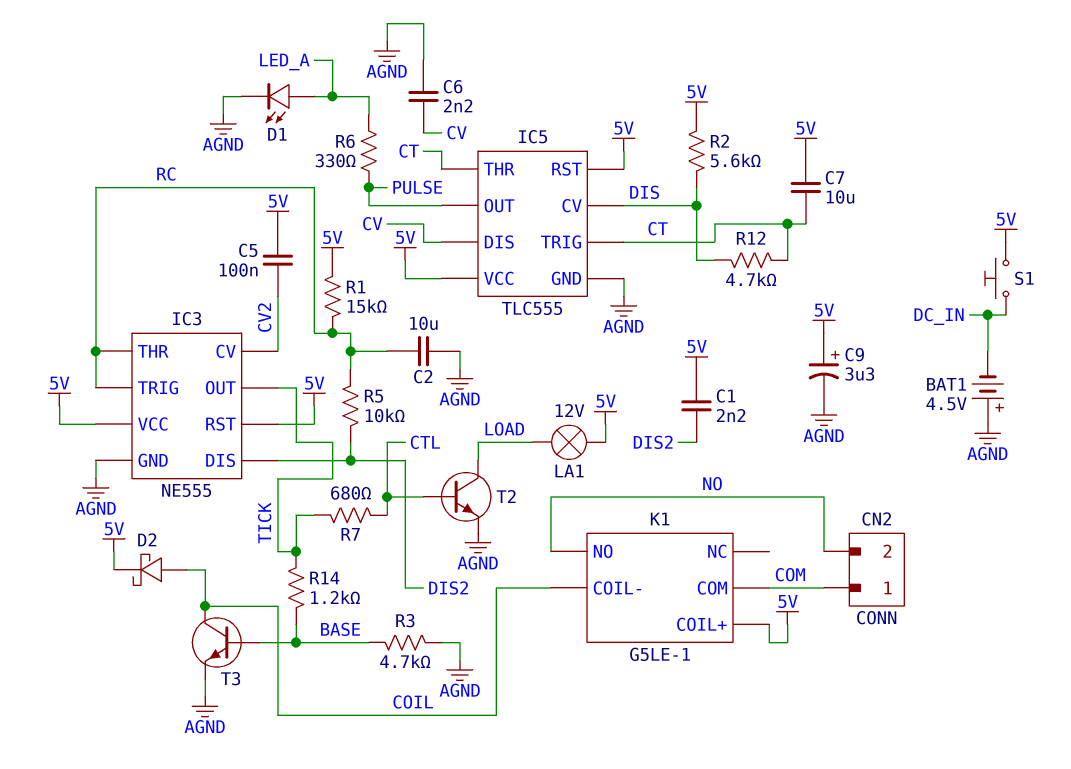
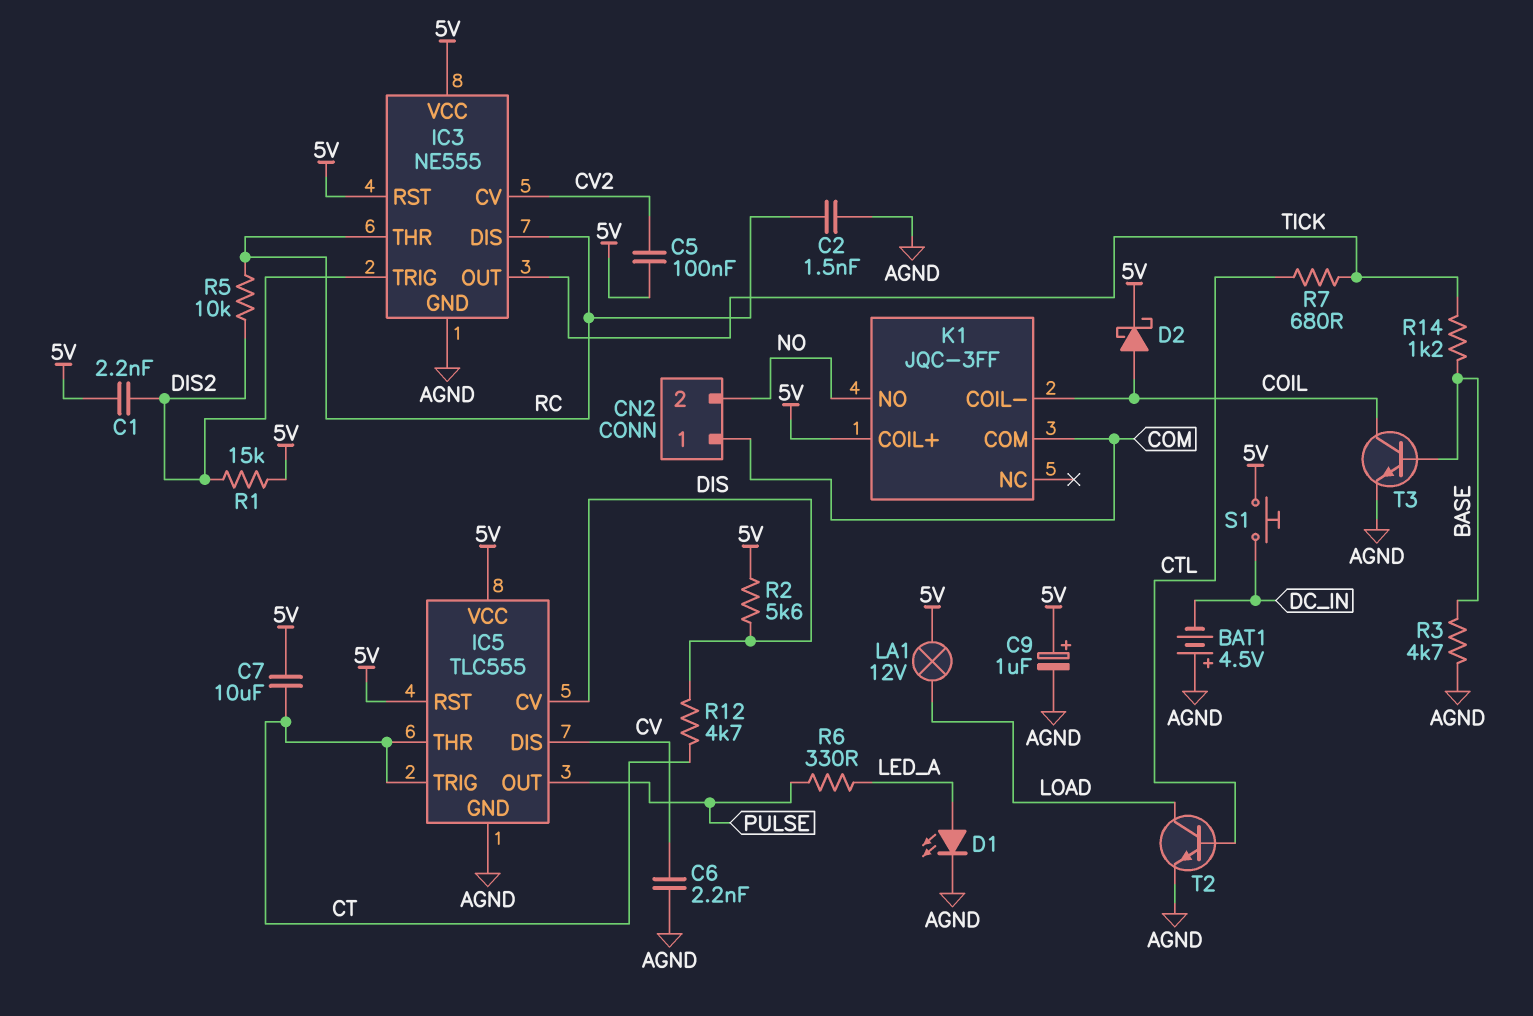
C2: 10uF (AGND, RC) -> 1.5nF (AGND, RC)
C9: 3.3uF (plus 5V, minus AGND) -> 1uF (plus 5V, minus AGND)
IC3 pin DIS: DIS2 -> RC
IC3 pin TRIG: RC -> DIS2
K1: G5LE-1 -> JQC-3FF
R1: 15k (5V, RC) -> 15k (5V, DIS2)

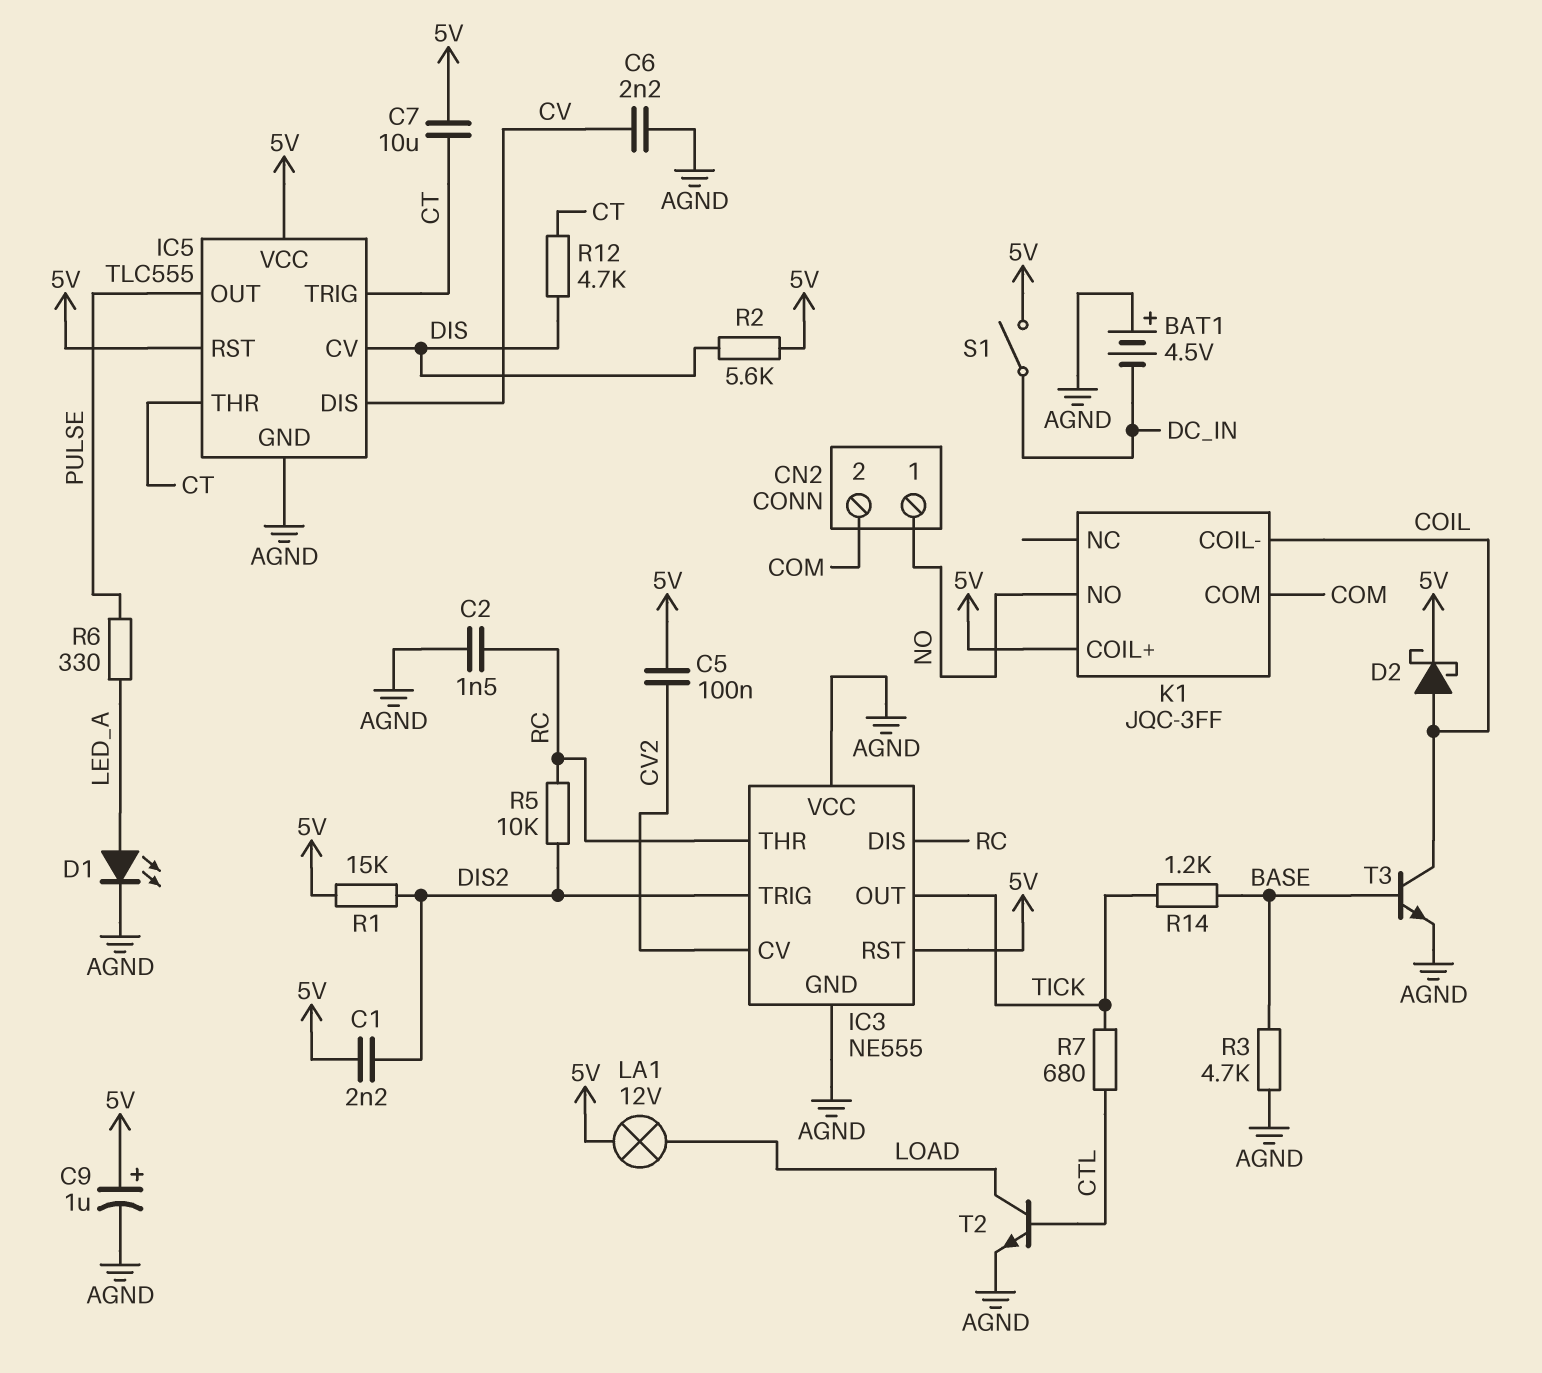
CN2 pin 1: COM -> NO
CN2 pin 2: NO -> COM
IC3 pin VCC: 5V -> AGND
S1: button (5V, DC_IN) -> switch (5V, DC_IN)

